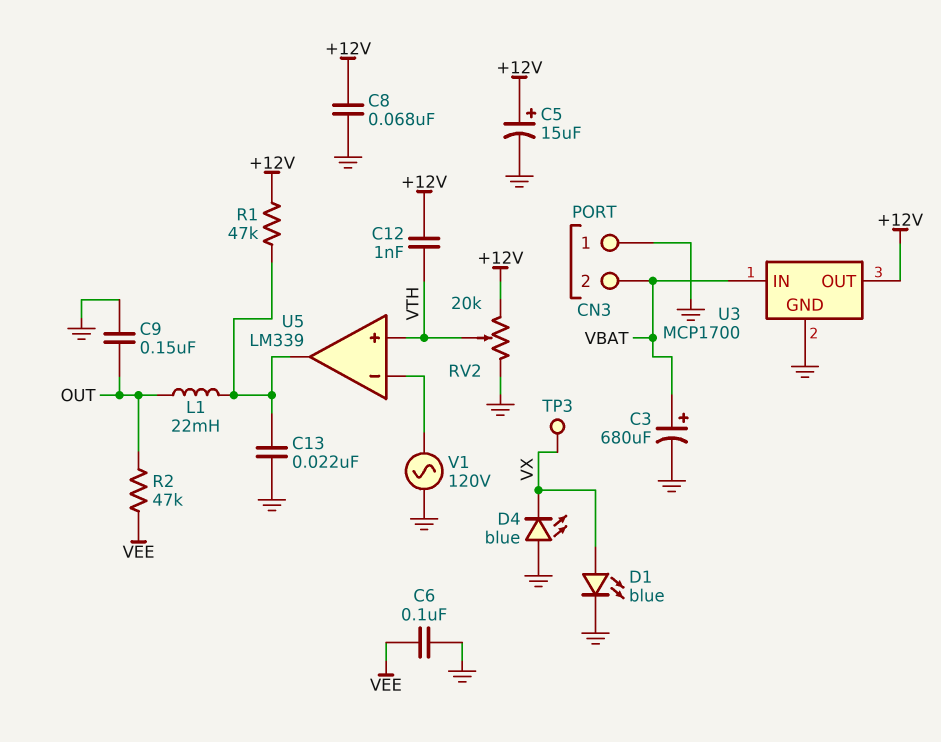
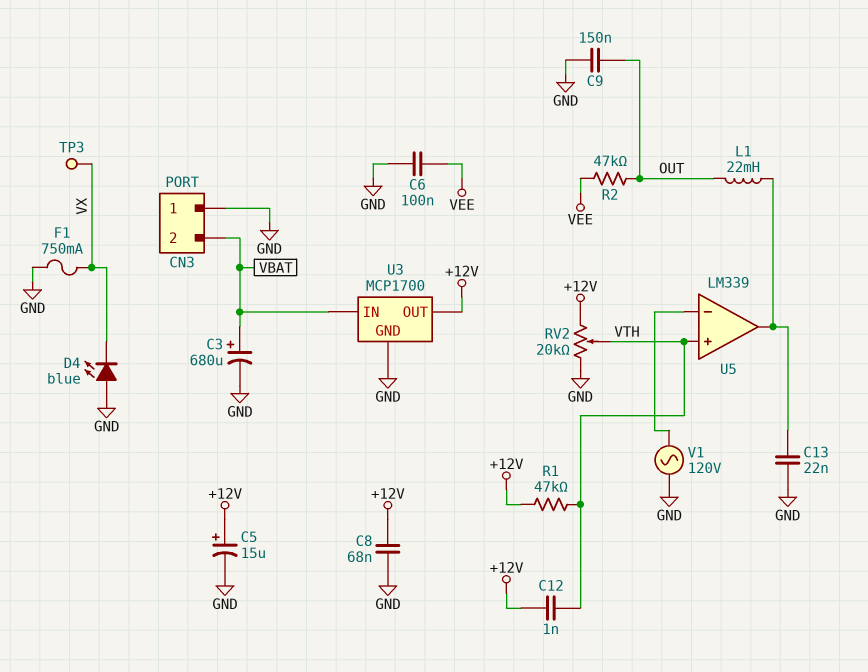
D1: LED blue (A VX, K GND) -> none
F1: none -> 750mA (GND, VX)
R1: 47k (+12V, U5/out) -> 47k (+12V, VTH)

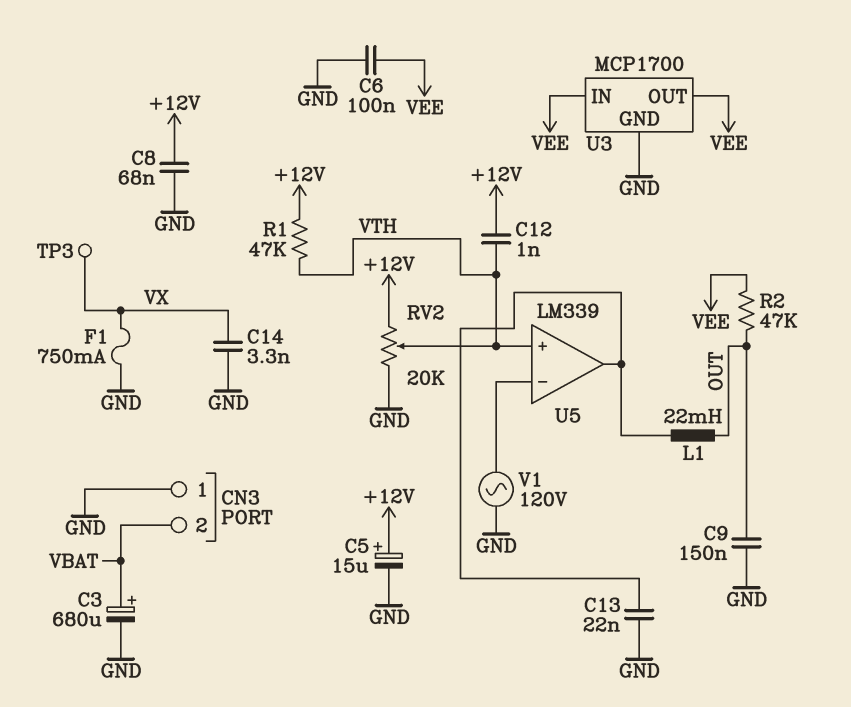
C14: none -> 3.3nF (GND, VX)
D4: LED blue (A GND, K VX) -> none
U3 pin IN: VBAT -> VEE
U3 pin OUT: +12V -> VEE

